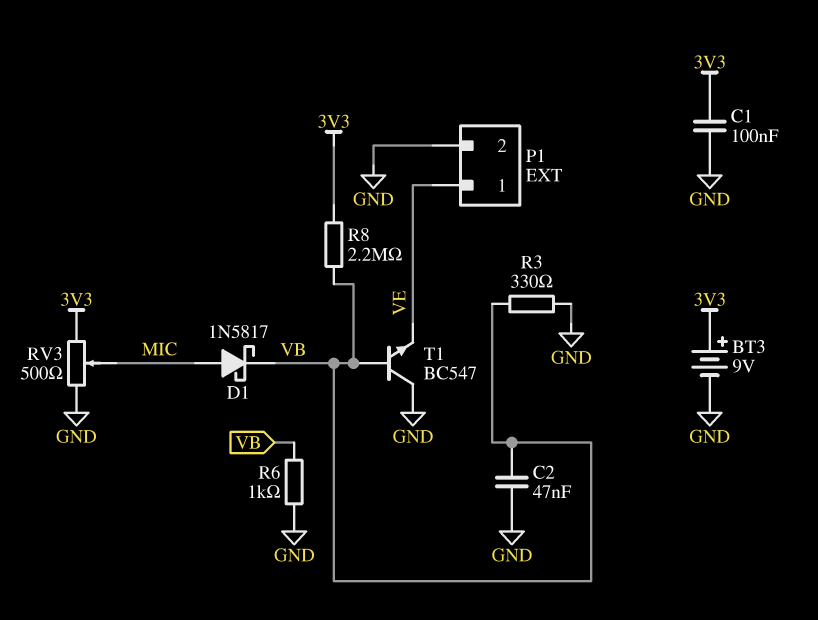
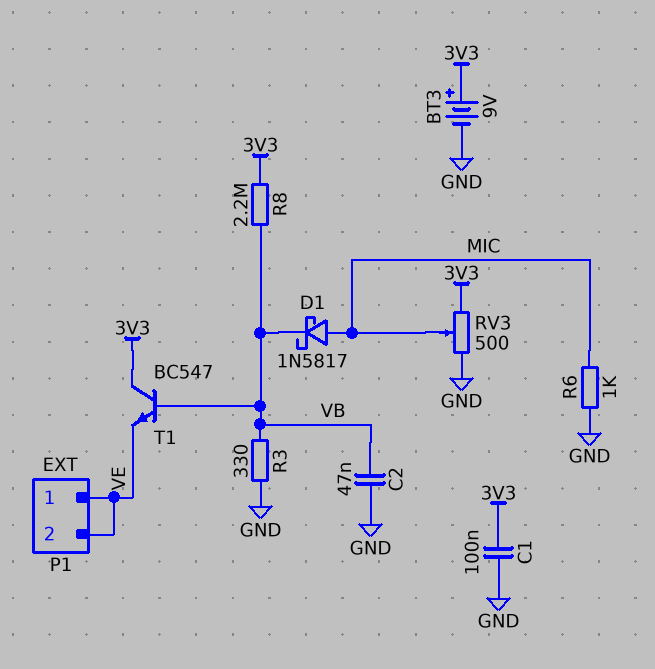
P1 pin 2: GND -> VE
R6: 1k (GND, VB) -> 1k (GND, MIC)
T1: NPN BC547 (B VB, C GND, E VE) -> NPN BC547 (B VB, C 3V3, E VE)

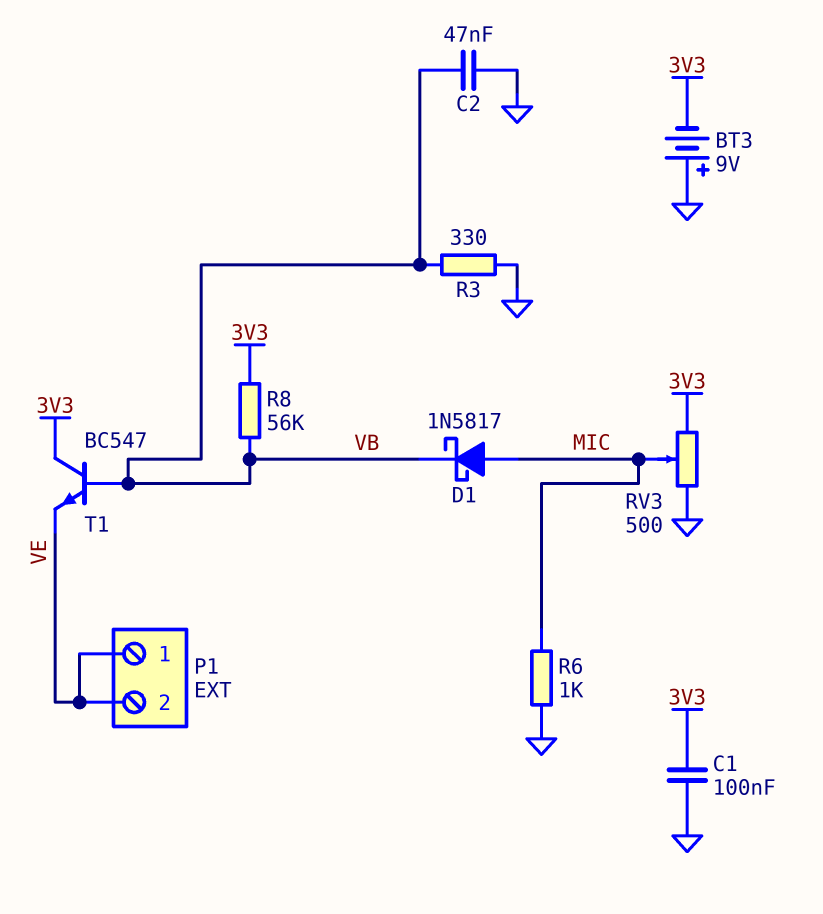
BT3: 9V (plus 3V3, minus GND) -> 9V (plus GND, minus 3V3)
R8: 2.2M (3V3, VB) -> 56k (3V3, VB)

